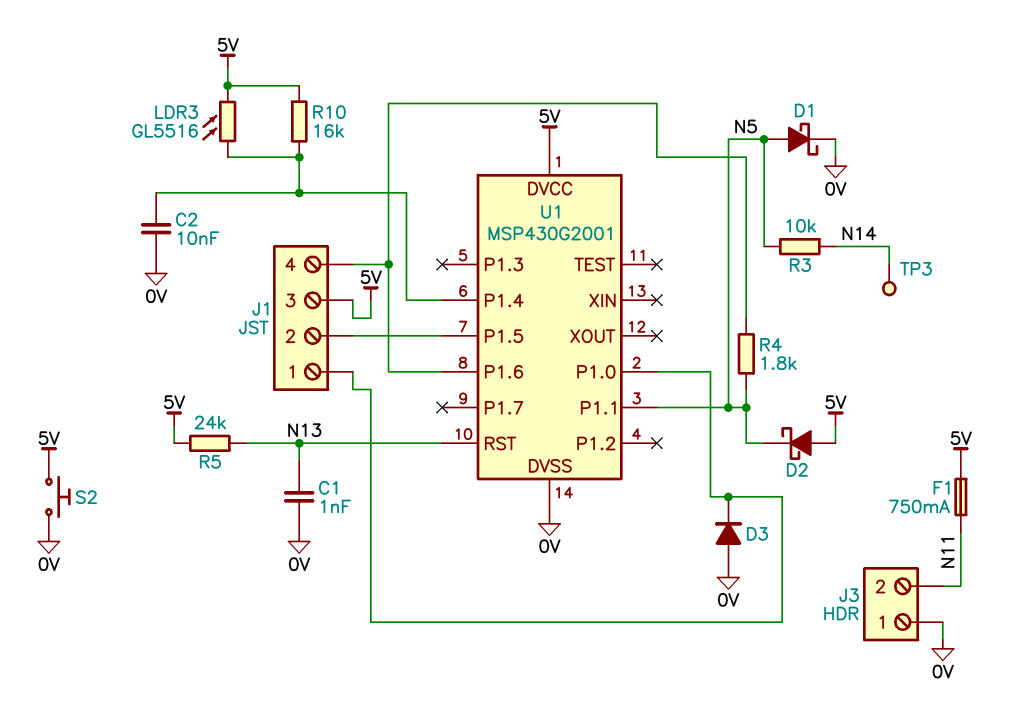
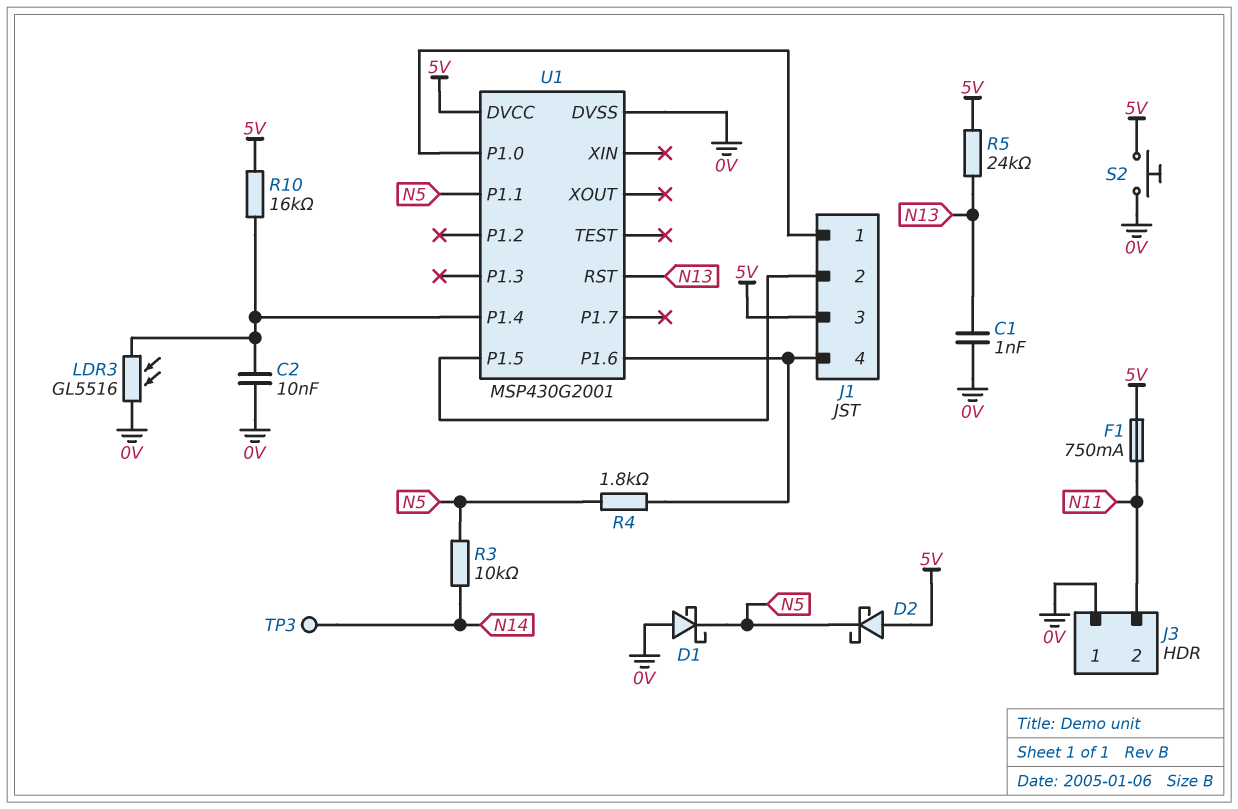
D1: schottky (A N5, K 0V) -> schottky (A 0V, K N5)
D3: diode (A 0V, K J1/1) -> none
LDR3: GL5516 (5V, U1/P1.4) -> GL5516 (0V, U1/P1.4)

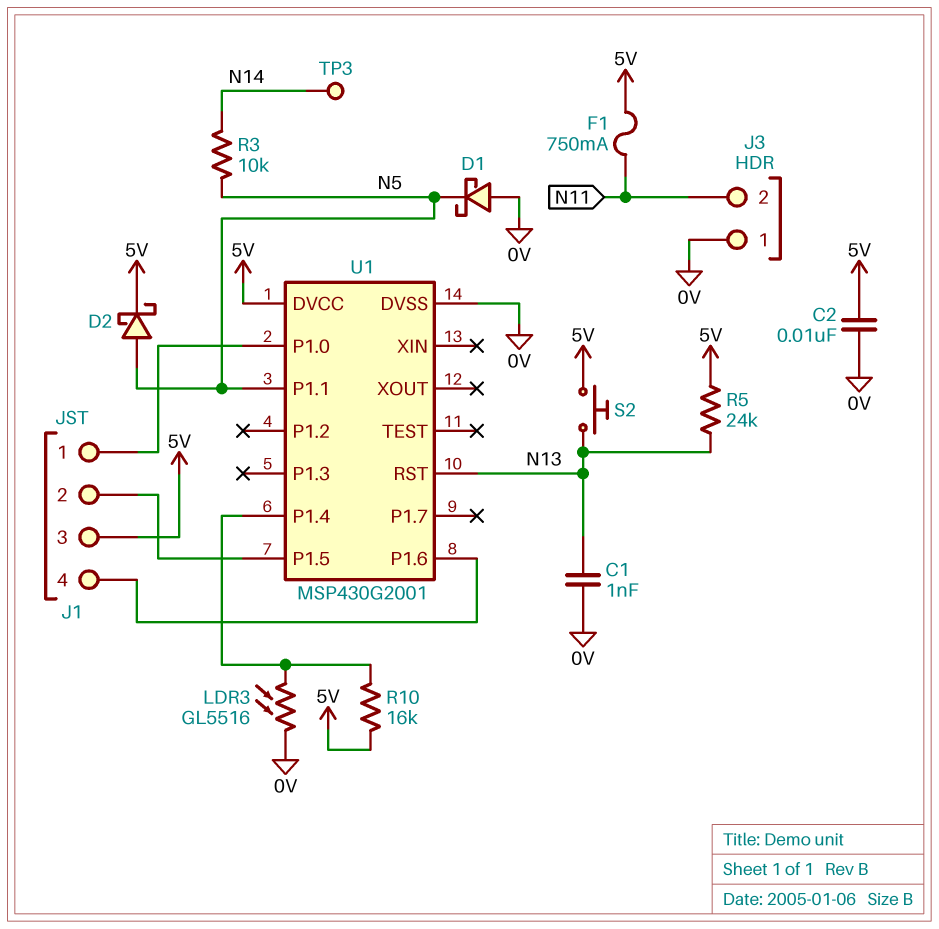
C2: 10nF (0V, U1/P1.4) -> 10nF (0V, 5V)
D2: schottky (A 5V, K N5) -> schottky (A N5, K 5V)
R4: 1.8k (J1/4, N5) -> none
S2: button (0V, 5V) -> button (5V, N13)

